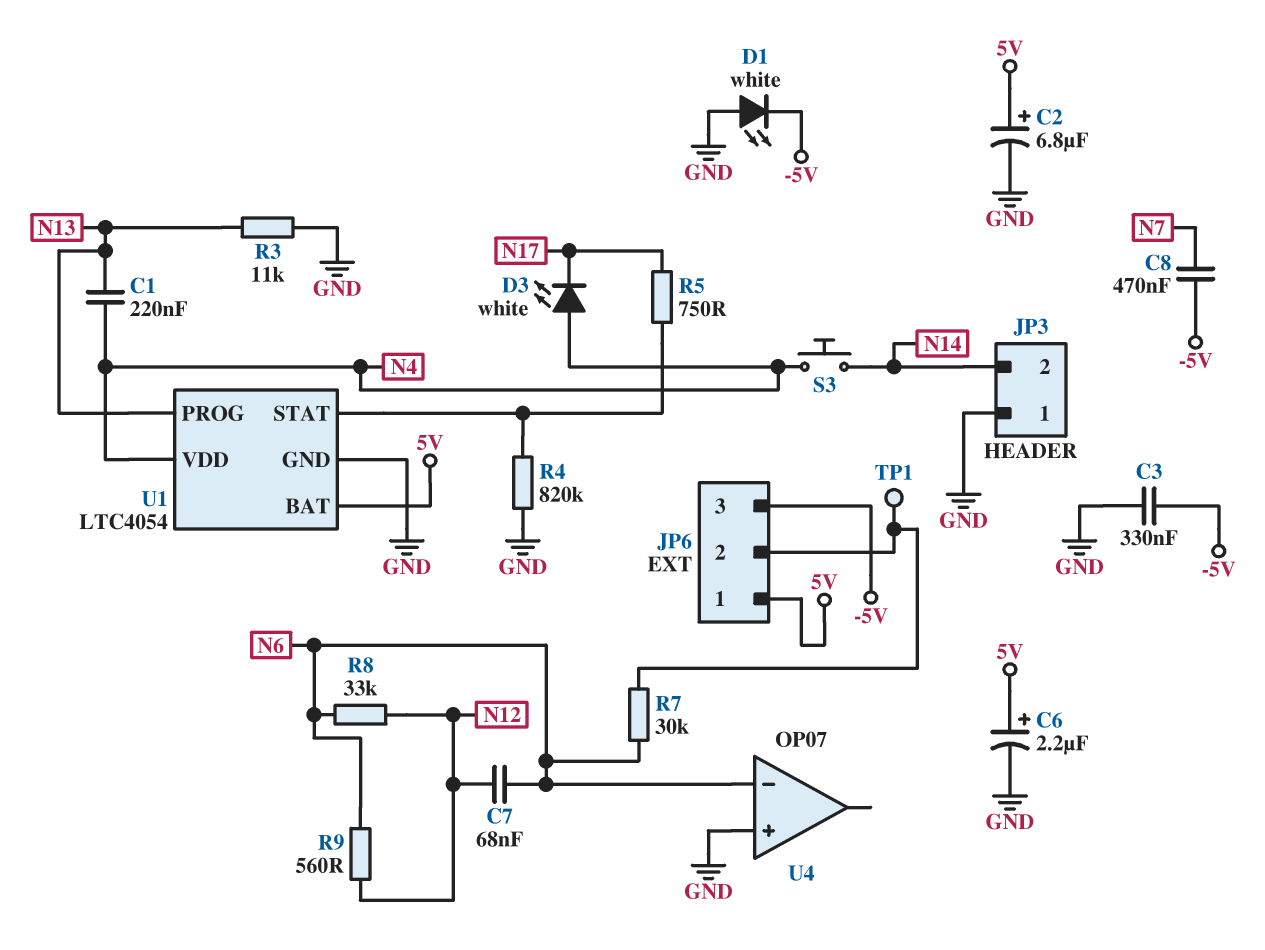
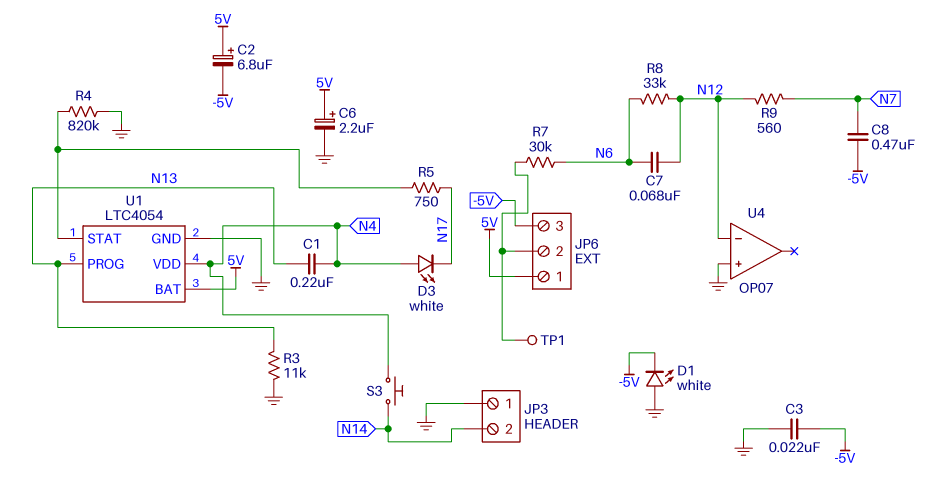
C2: 6.8uF (plus 5V, minus GND) -> 6.8uF (plus 5V, minus -5V)
C3: 330nF (-5V, GND) -> 22nF (-5V, GND)
R9: 560 (N6, N12) -> 560 (N7, N12)
U4 pin in-: N6 -> N12

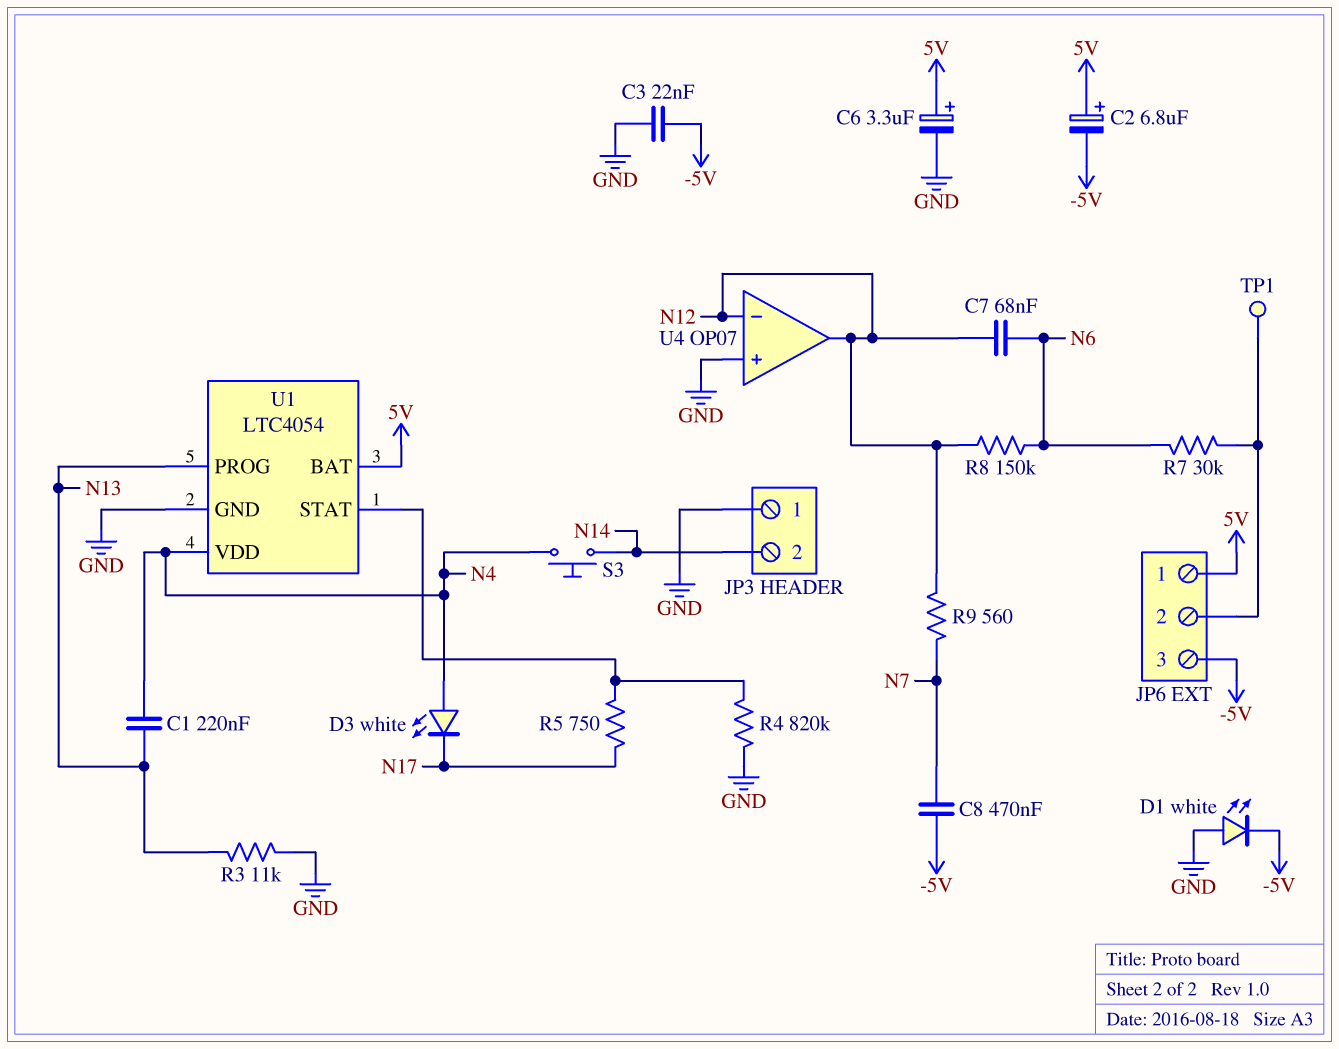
C6: 2.2uF (plus 5V, minus GND) -> 3.3uF (plus 5V, minus GND)
R8: 33k (N6, N12) -> 150k (N6, N12)
U4 pin out: none -> N12

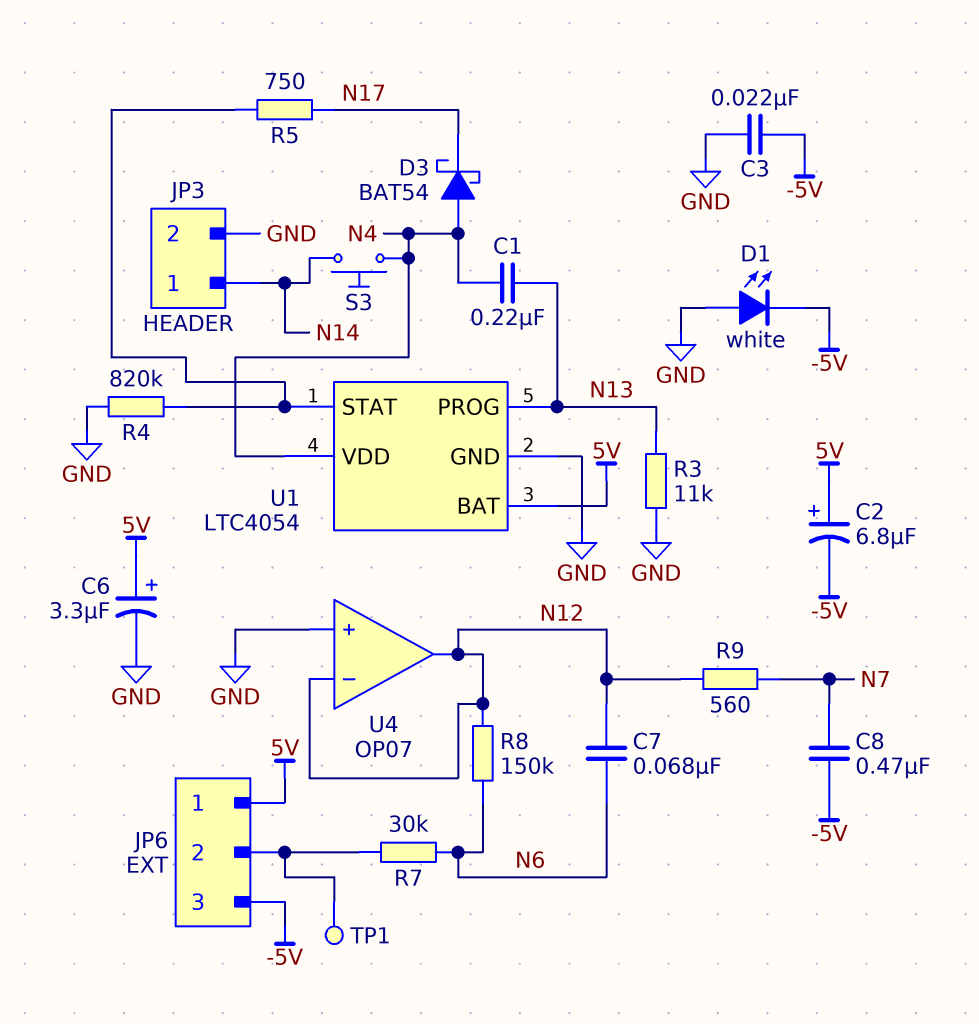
D3: LED white (A N4, K N17) -> schottky BAT54 (A N4, K N17)
JP3 pin 1: GND -> N14
JP3 pin 2: N14 -> GND

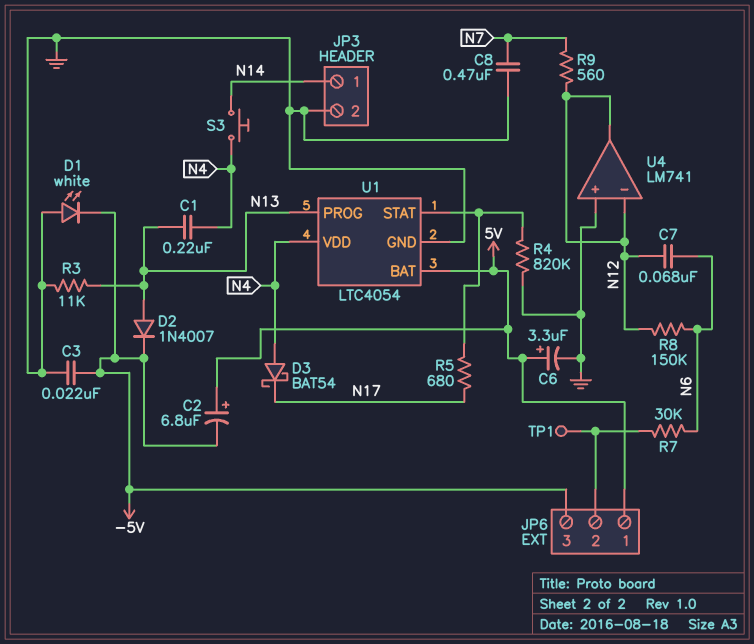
C8: 470nF (-5V, N7) -> 470nF (GND, N7)
D2: none -> diode 1N4007 (A N13, K -5V)
R5: 750 (N17, U1/STAT) -> 680 (N17, U1/STAT)
U4: OP07 -> LM741

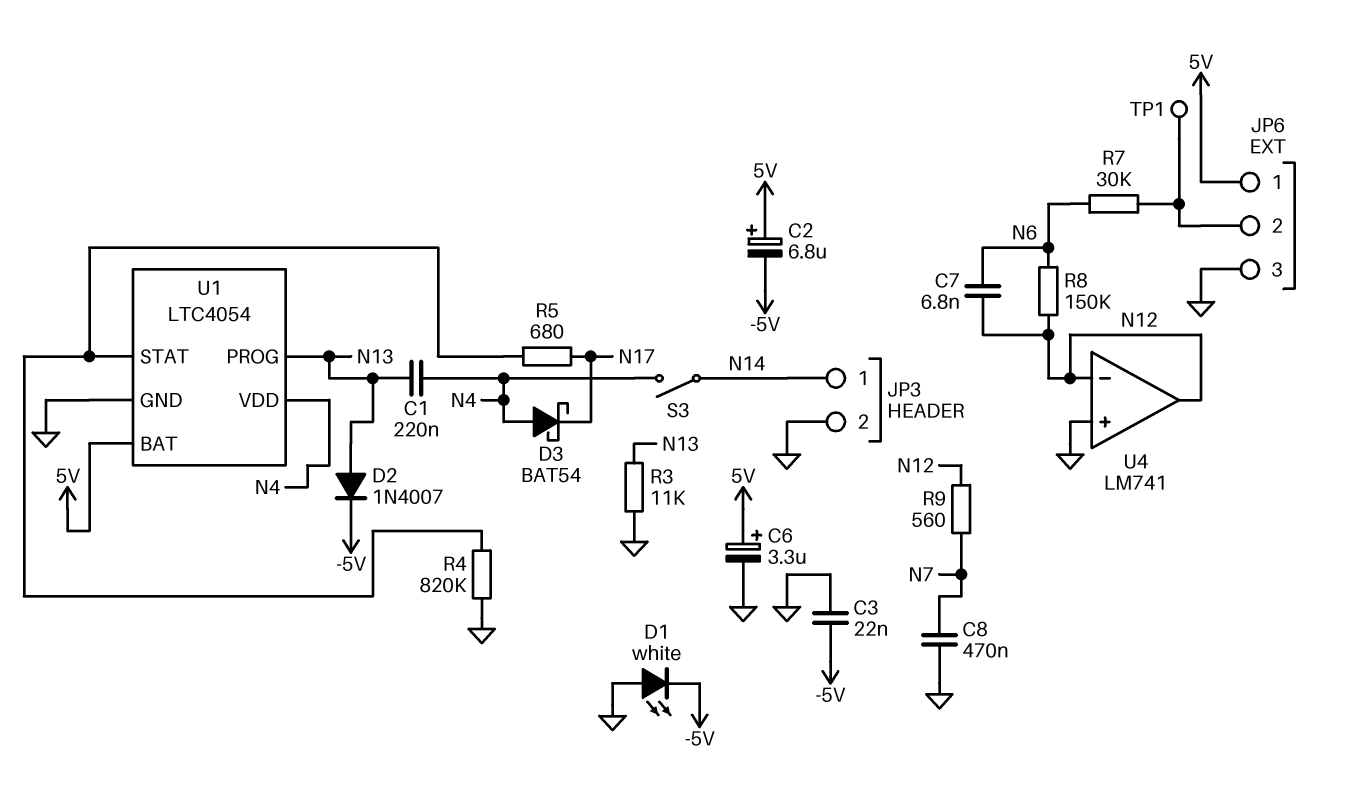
C7: 68nF (N6, N12) -> 6.8nF (N6, N12)
JP6 pin 3: -5V -> GND
S3: button (N4, N14) -> switch (N4, N14)

